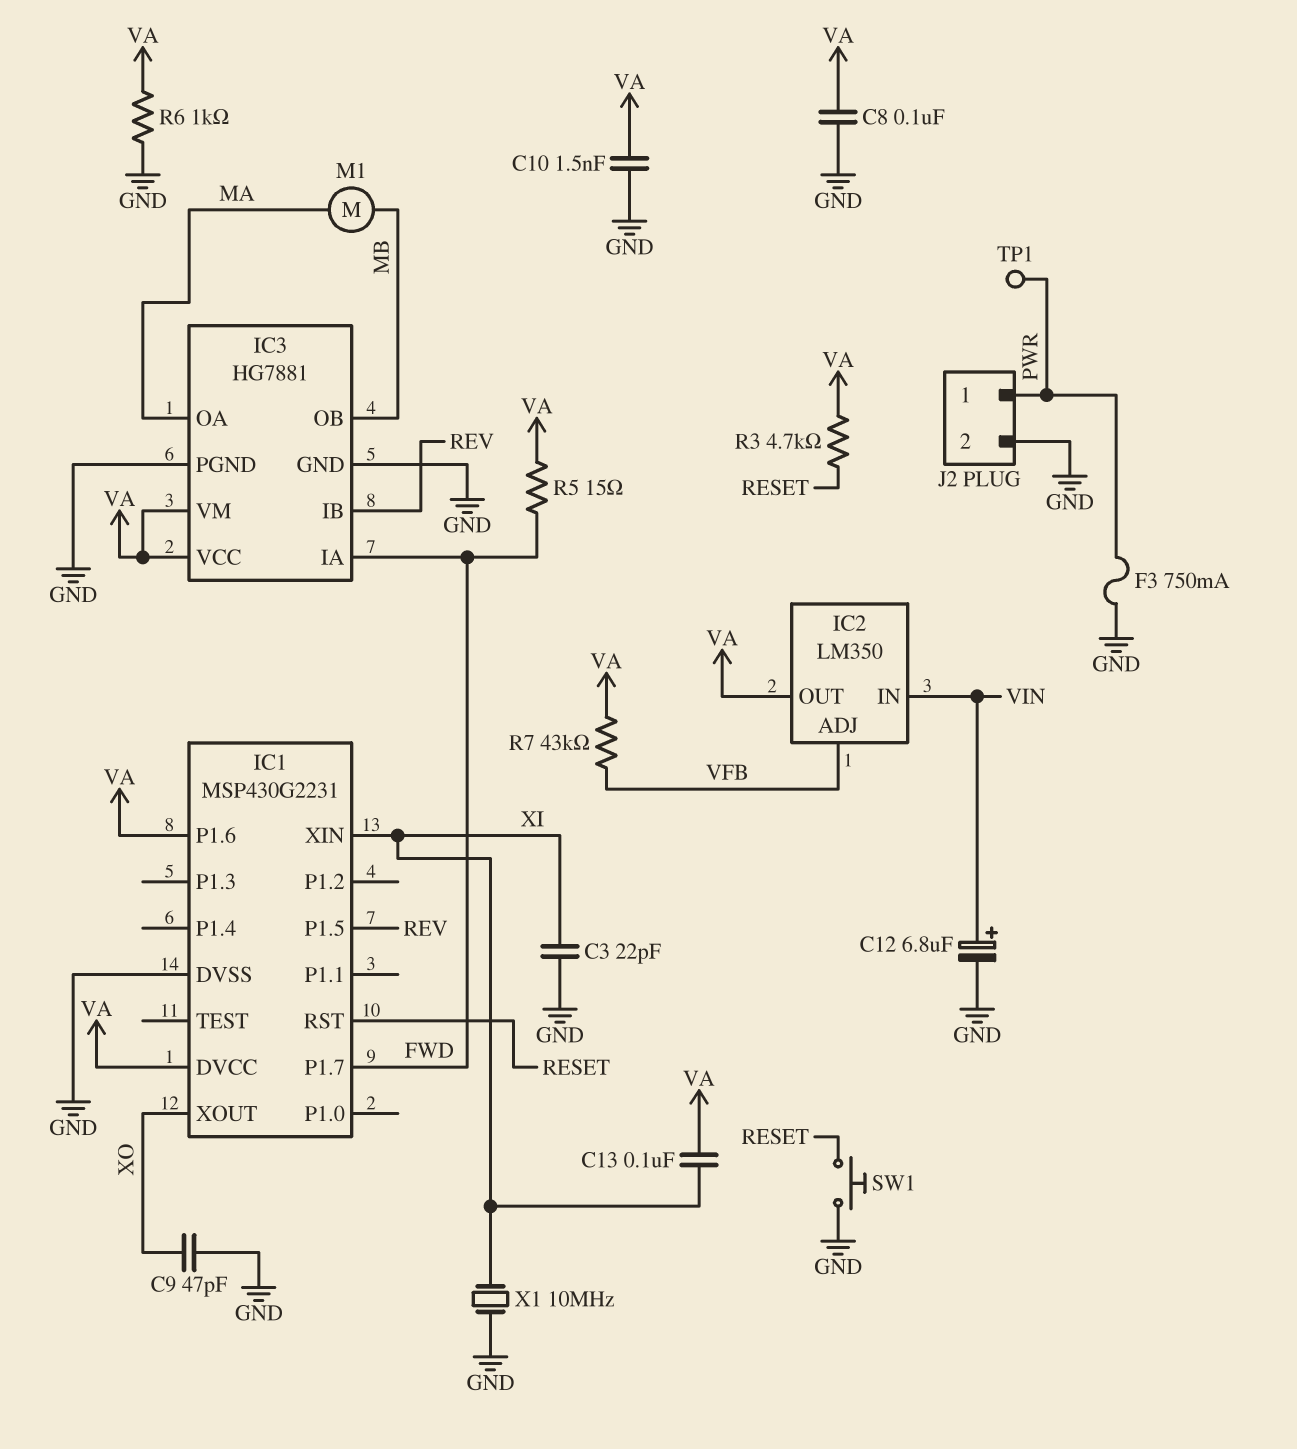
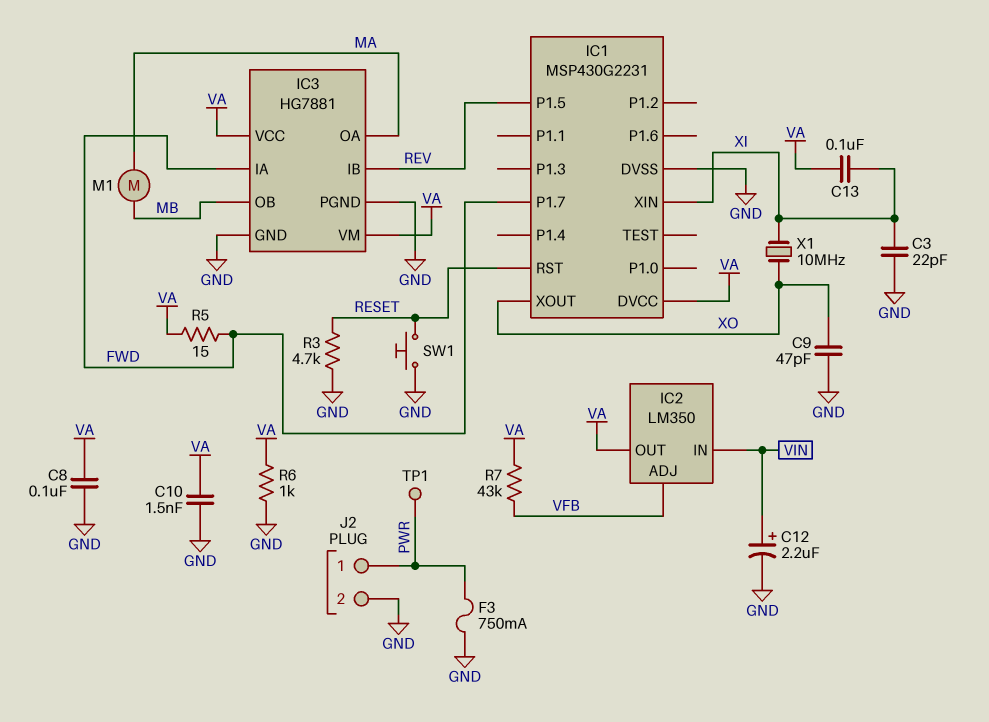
C12: 6.8uF (plus VIN, minus GND) -> 2.2uF (plus VIN, minus GND)
IC1 pin P1.6: VA -> none
R3: 4.7k (RESET, VA) -> 4.7k (GND, RESET)
X1: 10MHz (GND, XI) -> 10MHz (XI, XO)

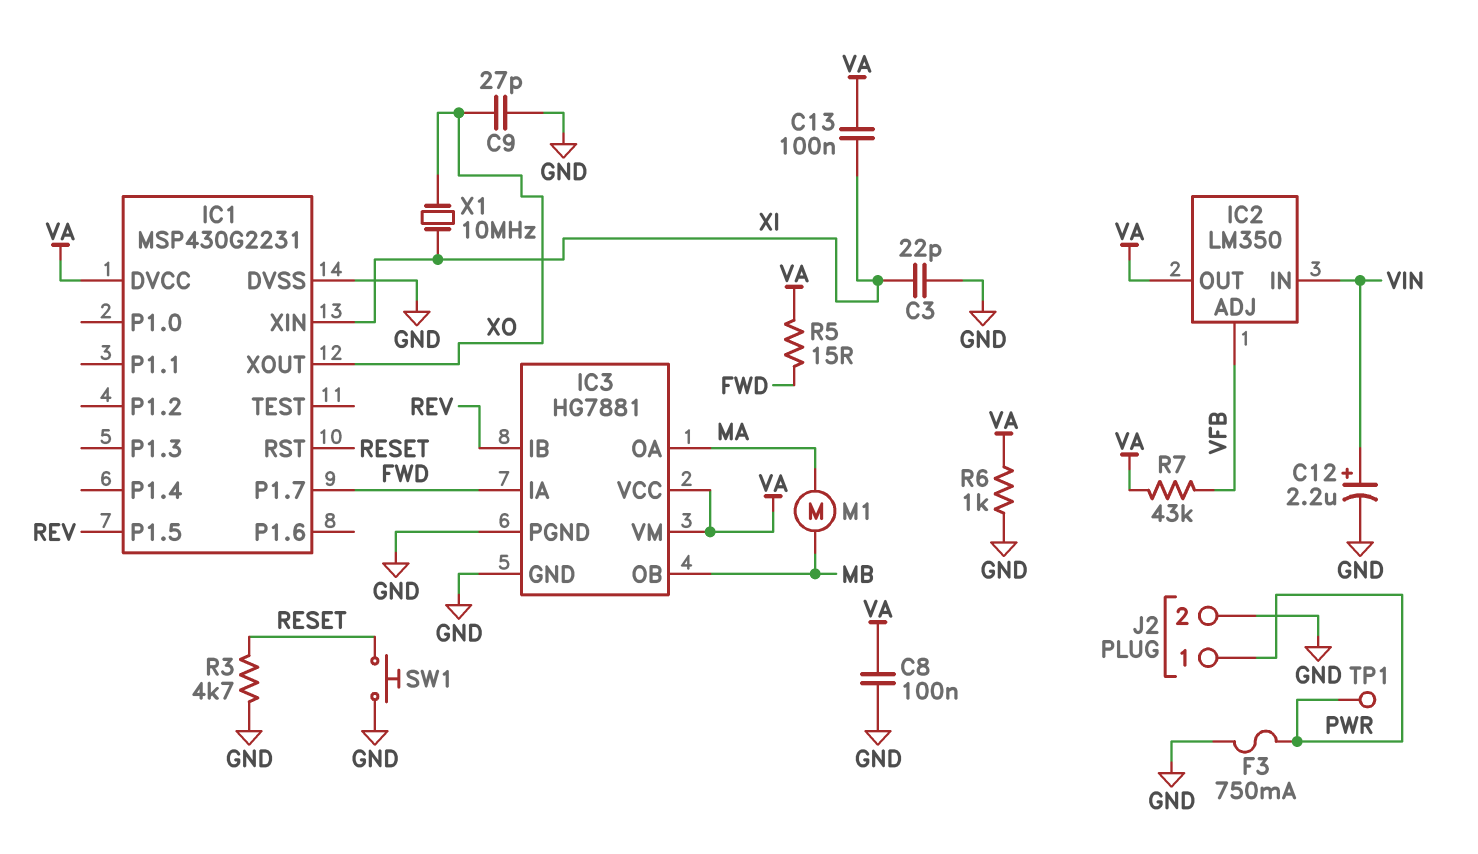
C9: 47pF (GND, XO) -> 27pF (GND, XO)
C10: 1.5nF (GND, VA) -> none

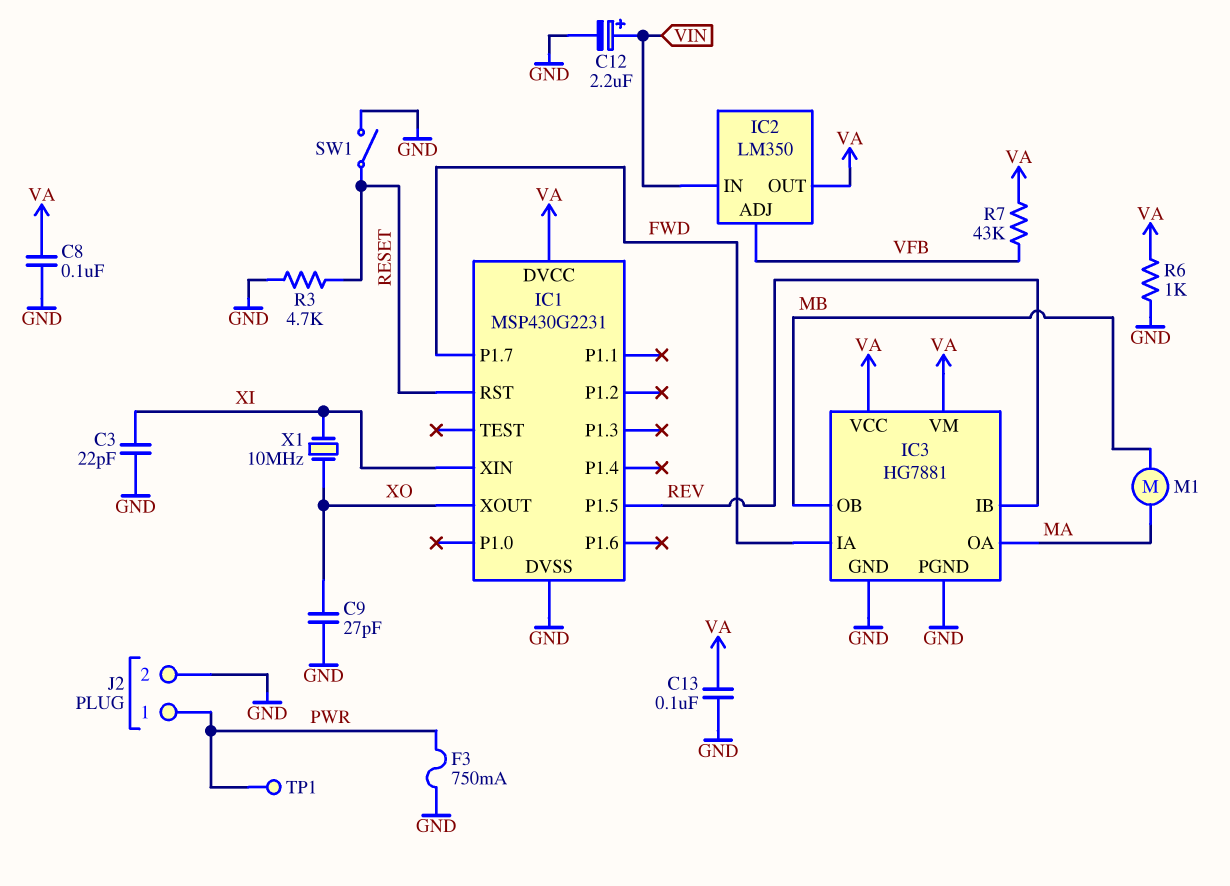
C13: 100nF (VA, XI) -> 100nF (GND, VA)
R5: 15 (FWD, VA) -> none
SW1: button (GND, RESET) -> switch (GND, RESET)

